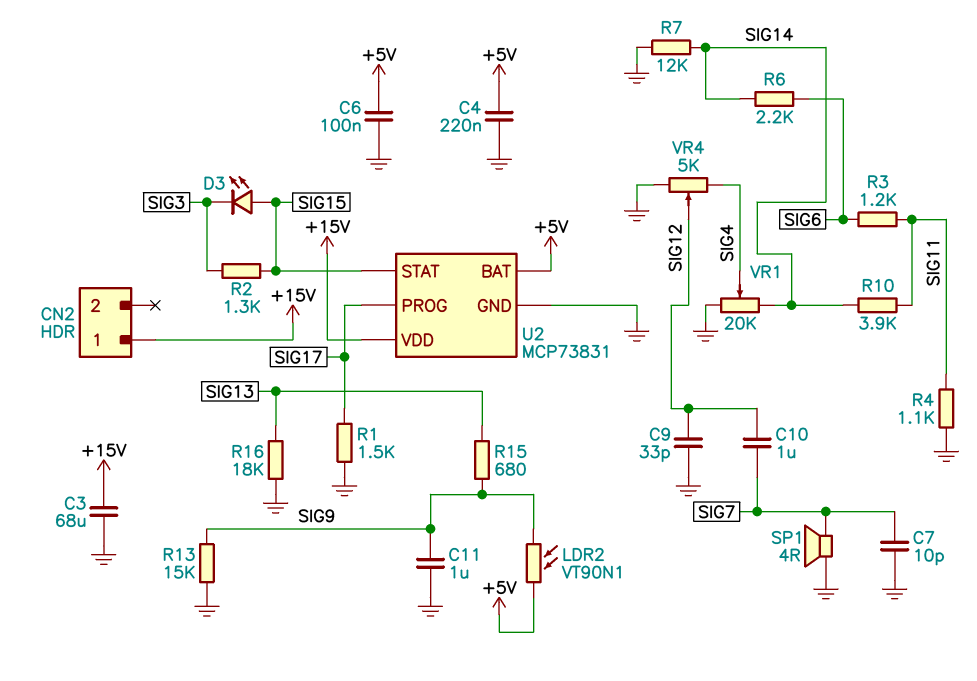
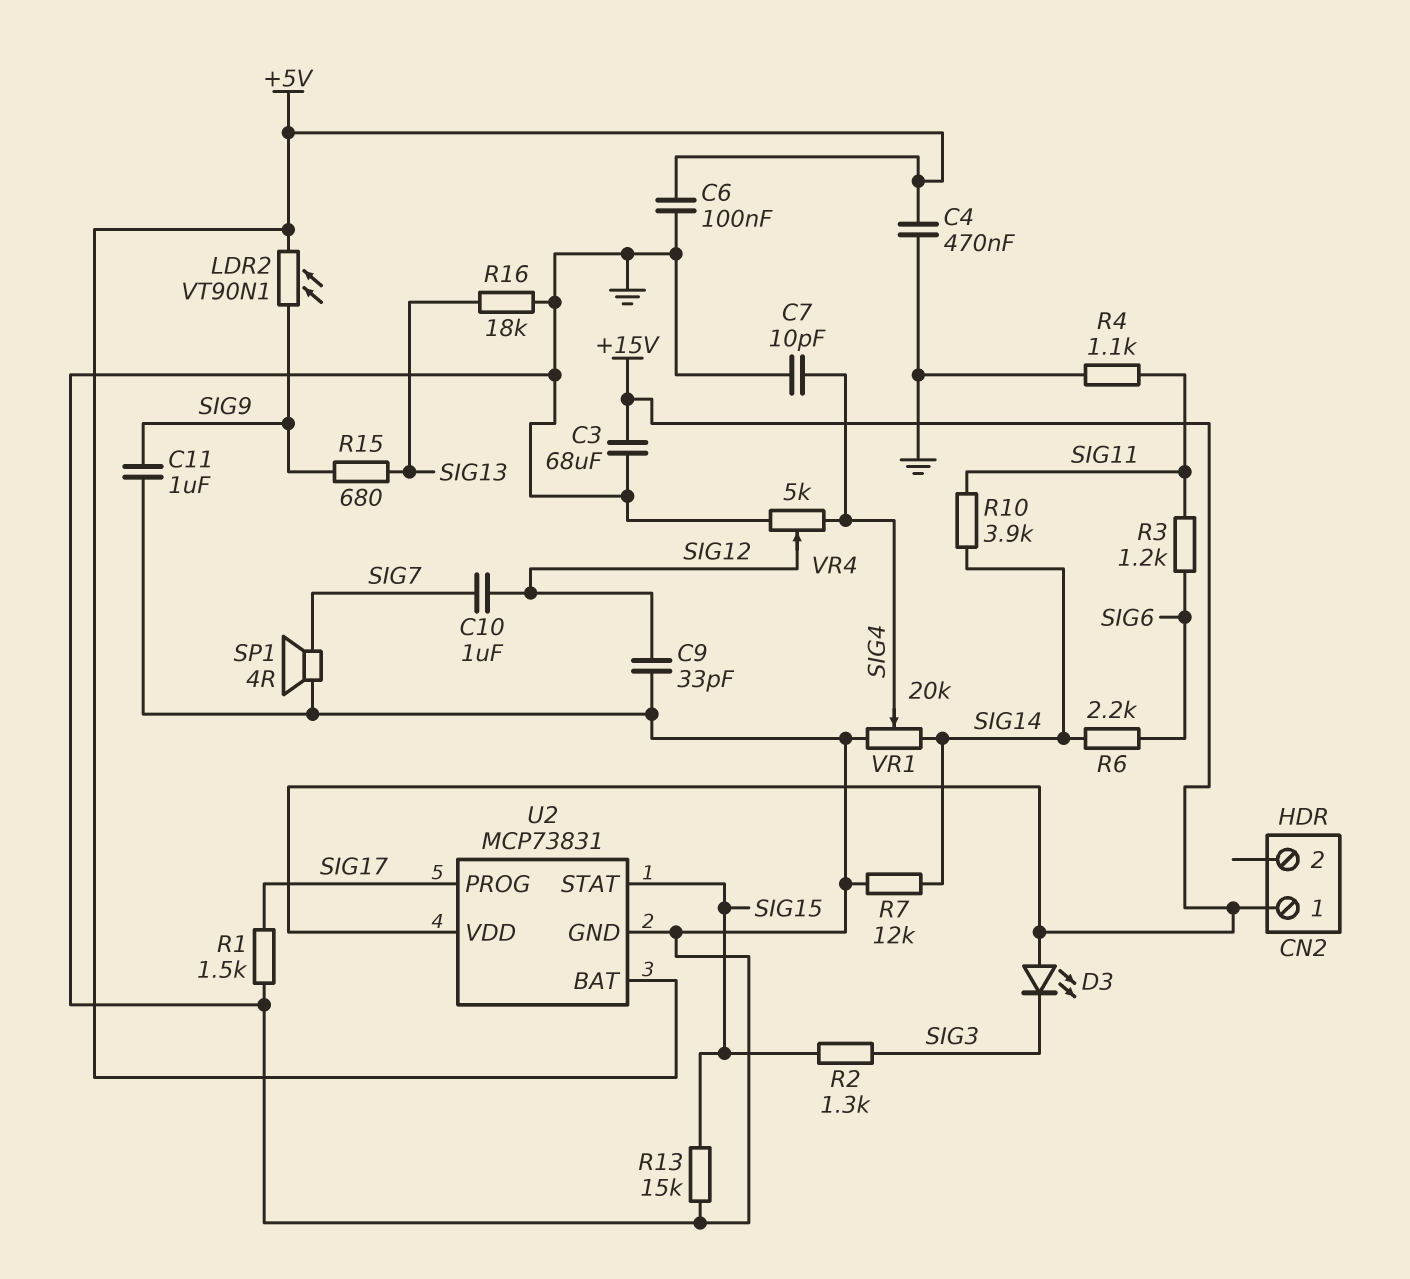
C4: 220nF (+5V, GND) -> 470nF (+5V, GND)
C7: 10pF (GND, SIG7) -> 10pF (GND, SIG4)
D3: LED (A SIG15, K SIG3) -> LED (A +15V, K SIG3)
R13: 15k (GND, SIG9) -> 15k (GND, SIG15)

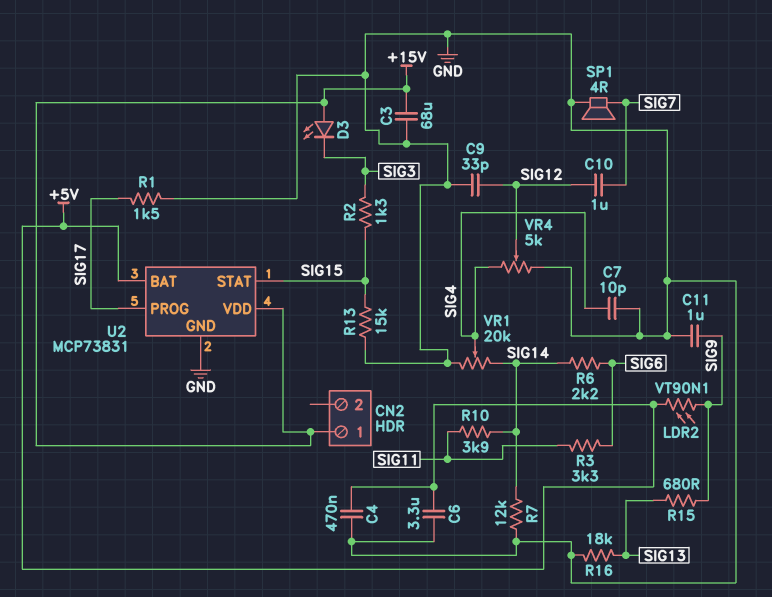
C6: 100nF (+5V, GND) -> 3.3uF (+5V, GND)
R3: 1.2k (SIG6, SIG11) -> 3.3k (SIG6, SIG11)
R4: 1.1k (GND, SIG11) -> none

